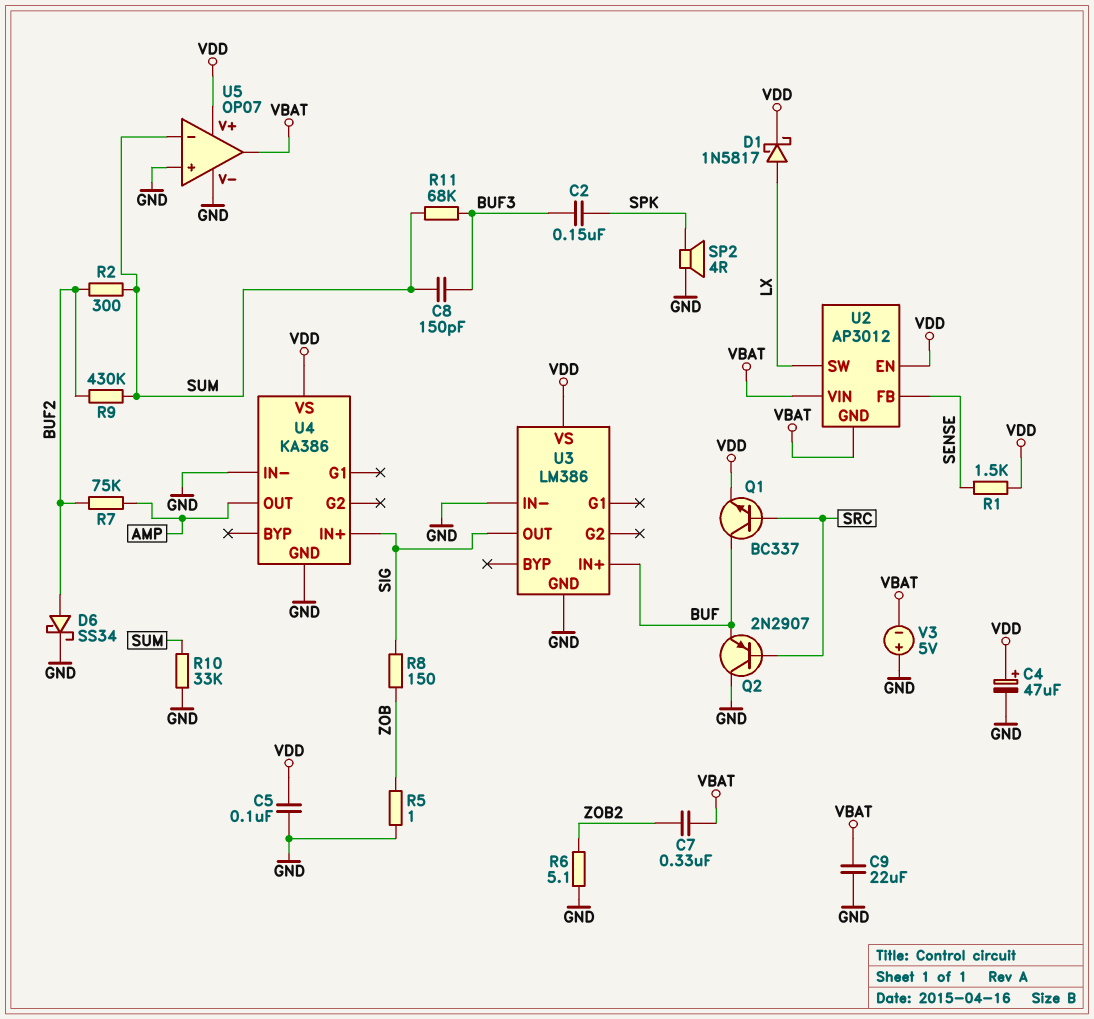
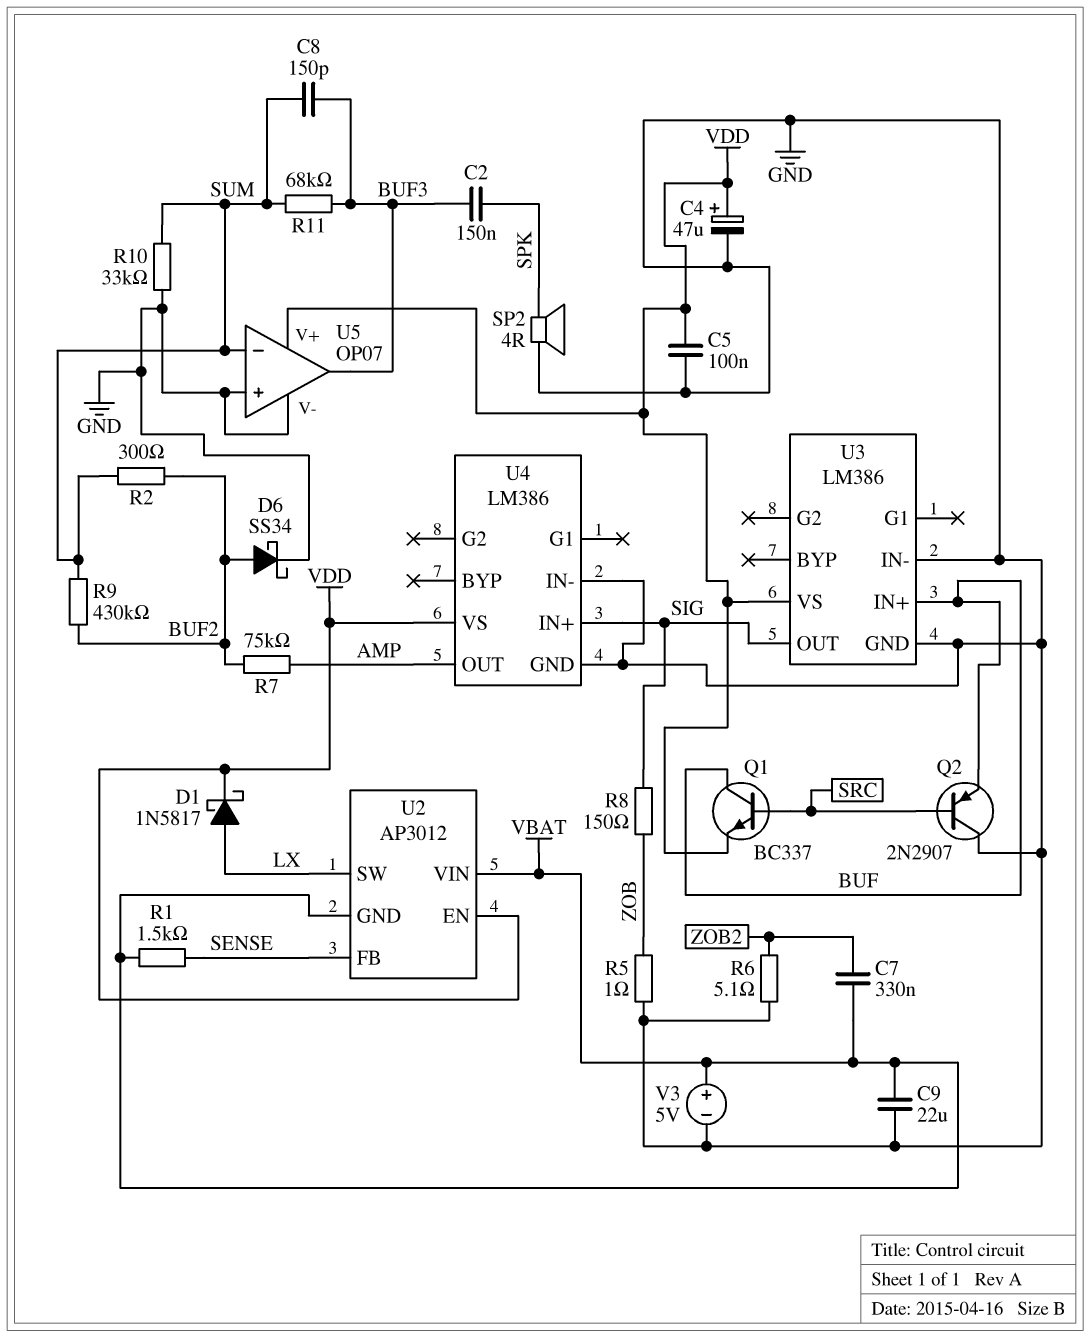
R1: 1.5k (SENSE, VDD) -> 1.5k (SENSE, VBAT)
U4: KA386 -> LM386
U5 pin out: VBAT -> BUF3
V3: 5V (plus GND, minus VBAT) -> 5V (plus VBAT, minus GND)

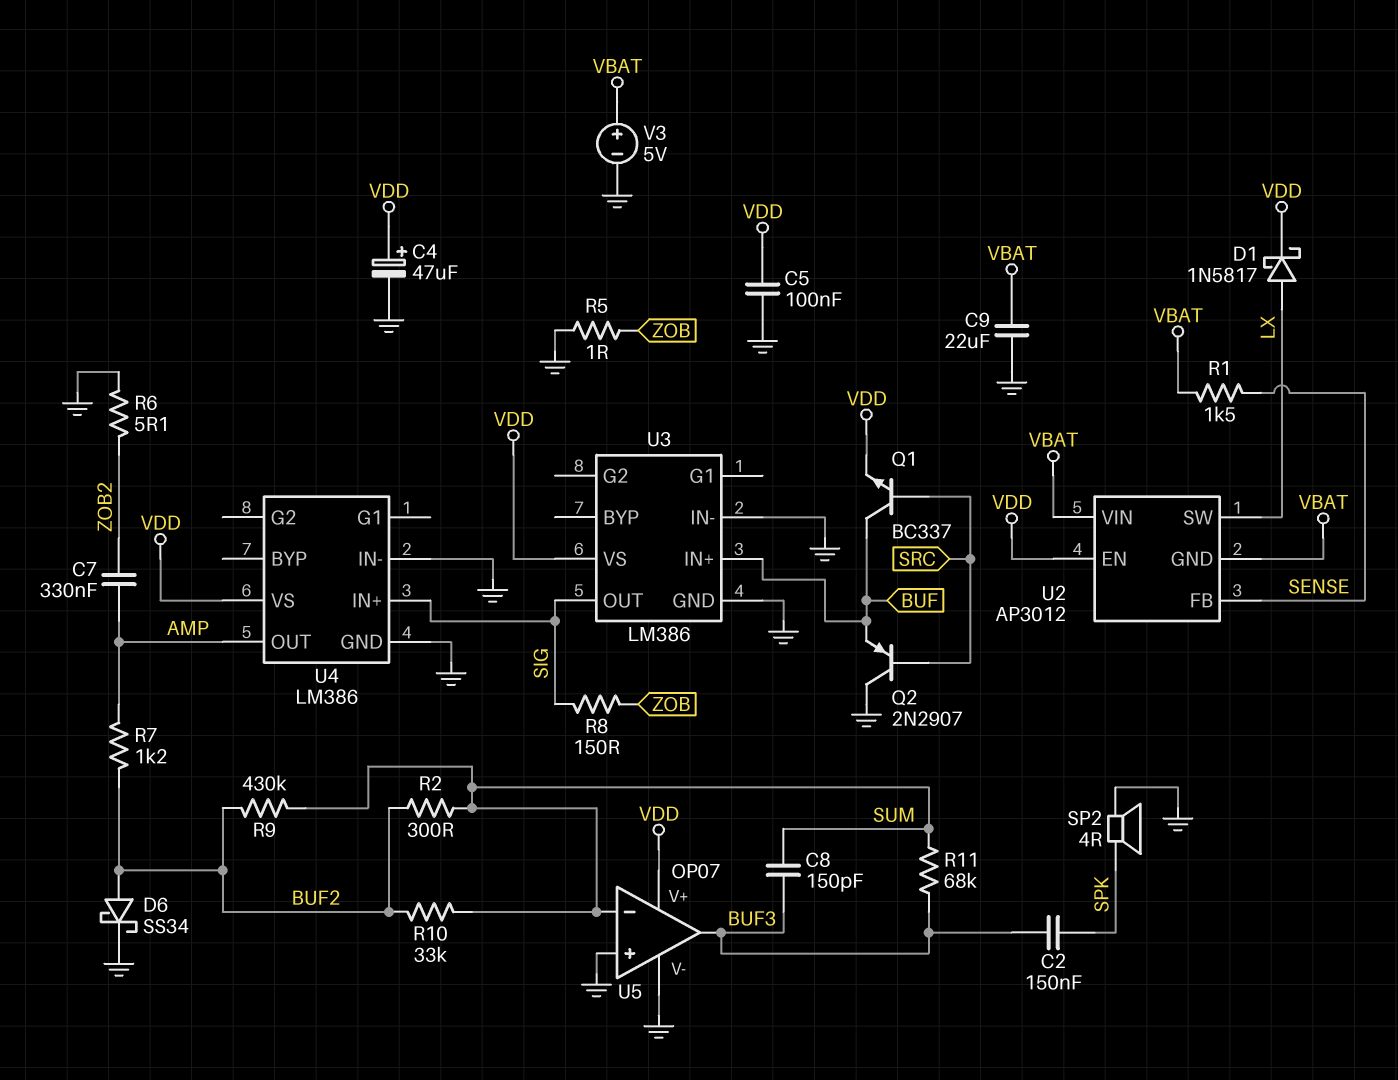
C7: 330nF (VBAT, ZOB2) -> 330nF (AMP, ZOB2)
R7: 75k (AMP, BUF2) -> 1.2k (AMP, BUF2)
R10: 33k (GND, SUM) -> 33k (BUF2, SUM)

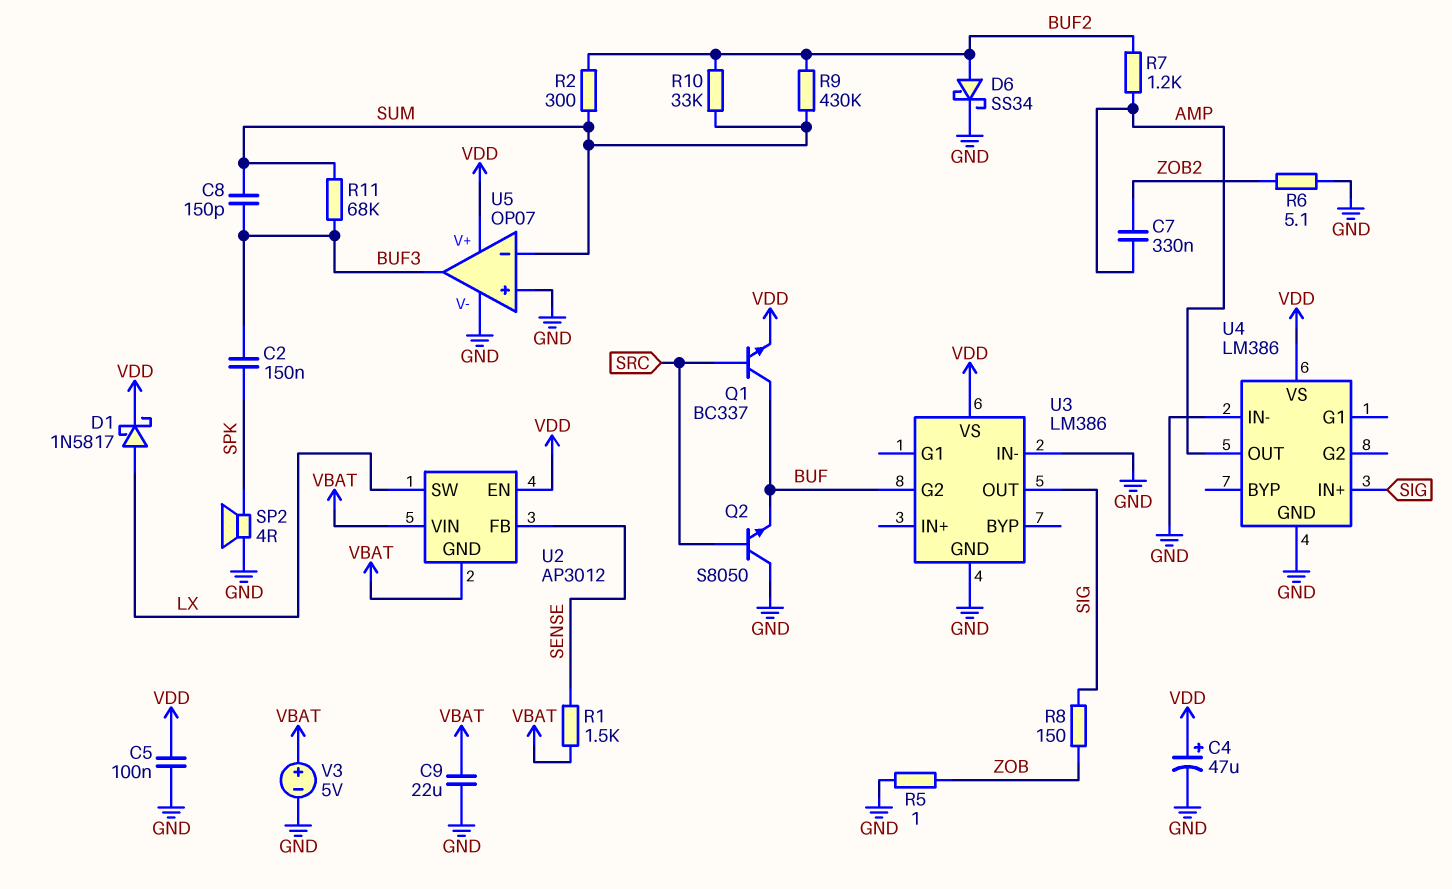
Q2: PNP 2N2907 (B SRC, C GND, E BUF) -> NPN S8050 (B SRC, C GND, E BUF)
U3 pin G2: none -> BUF
U3 pin IN+: BUF -> none

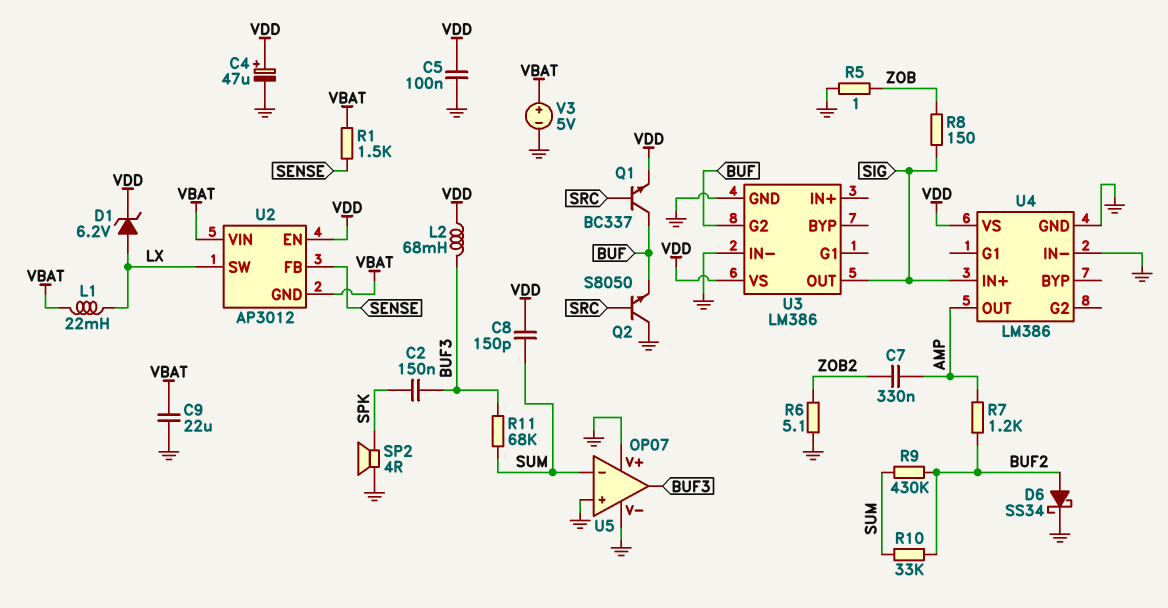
C8: 150pF (BUF3, SUM) -> 150pF (SUM, VDD)
D1: schottky 1N5817 (A LX, K VDD) -> zener 6.2V (A LX, K VDD)
L1: none -> 22mH (LX, VBAT)
L2: none -> 68mH (BUF3, VDD)
R2: 300 (BUF2, SUM) -> none
U5 pin V+: VDD -> GND

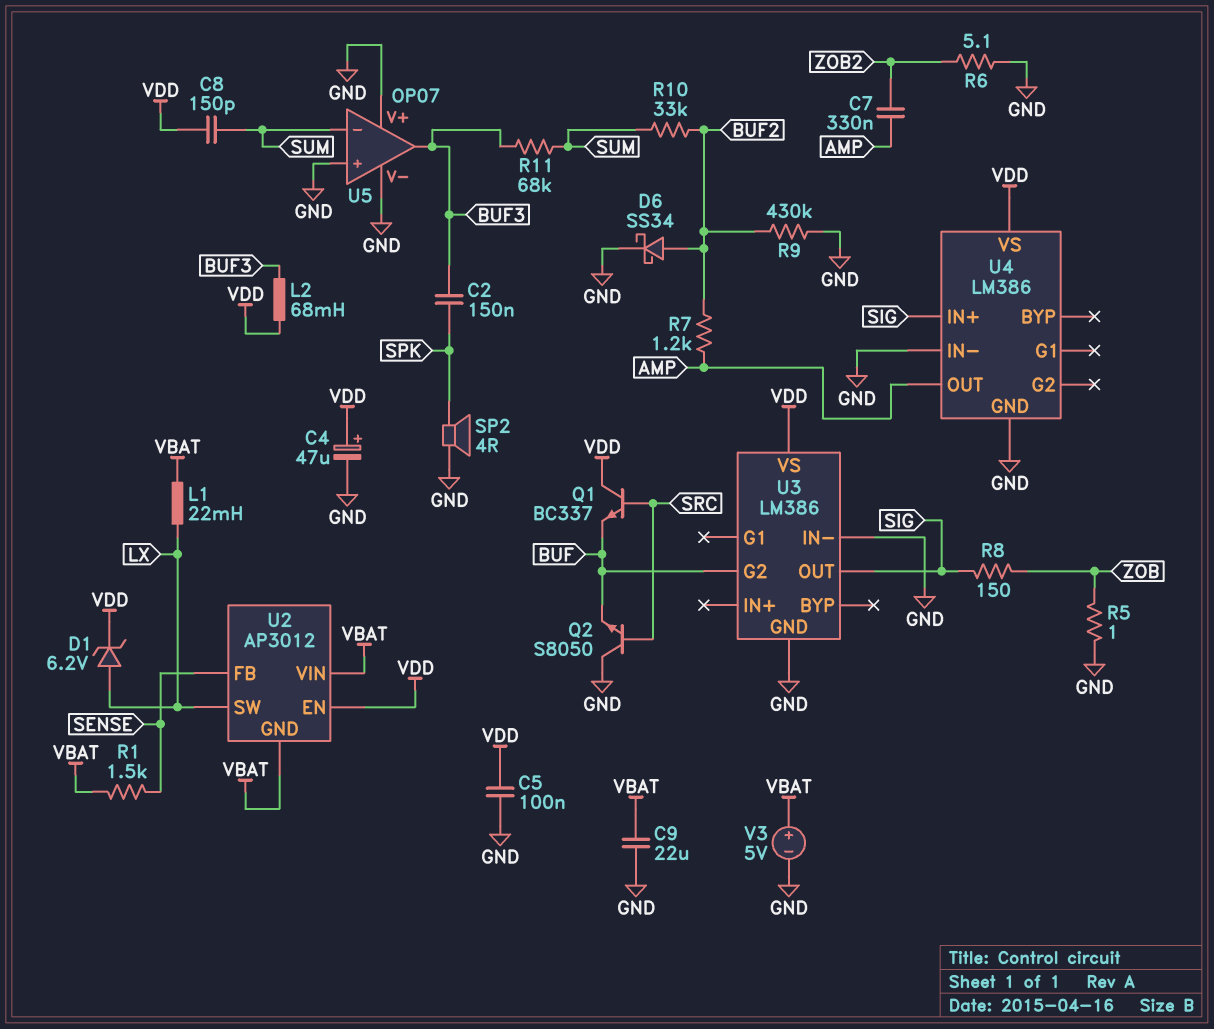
Q1: NPN BC337 (B SRC, C BUF, E VDD) -> NPN BC337 (B SRC, C VDD, E BUF)
R9: 430k (BUF2, SUM) -> 430k (BUF2, GND)

